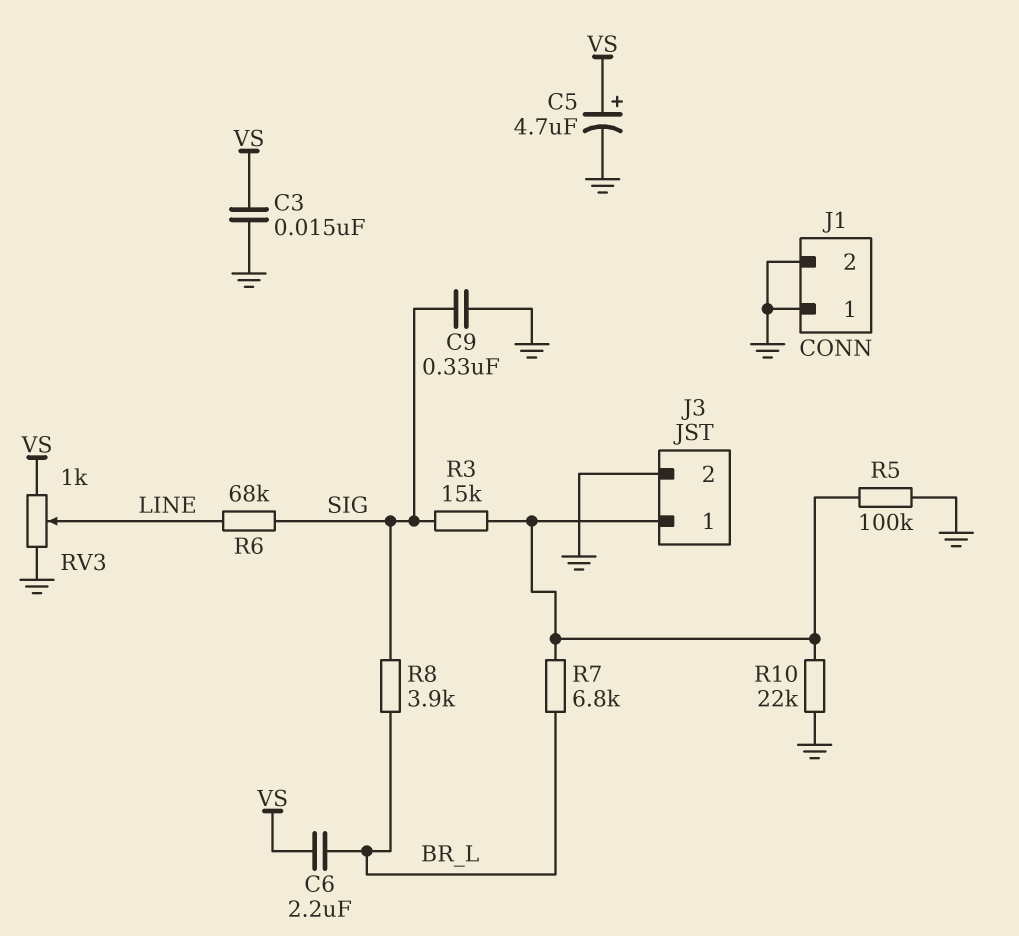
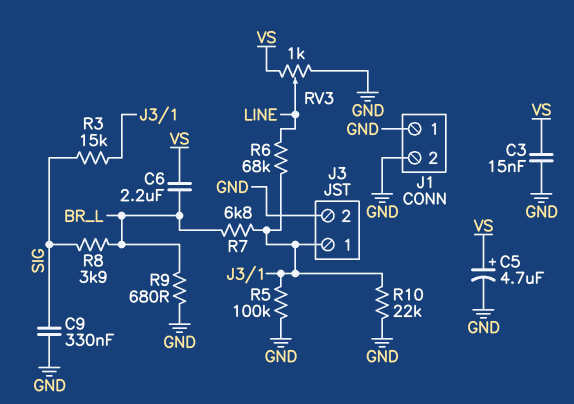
R6: 68k (LINE, SIG) -> 68k (J3/1, LINE)
R9: none -> 680 (BR_L, GND)

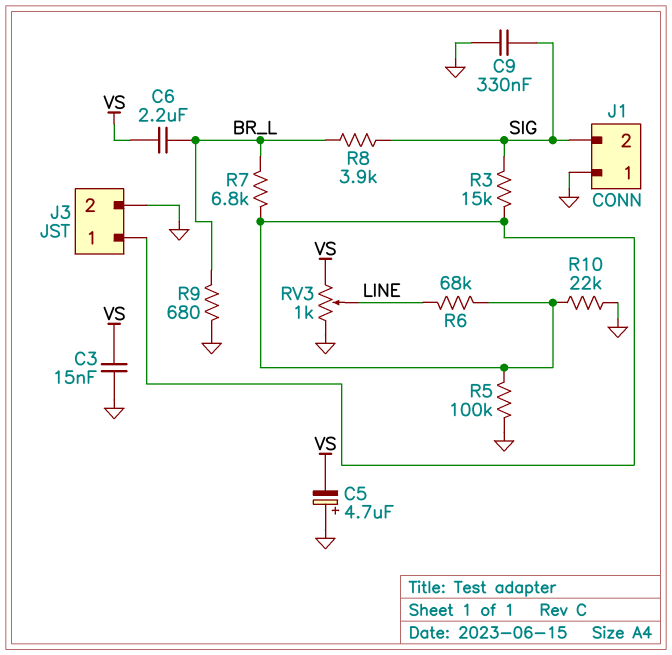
C5: 4.7uF (plus VS, minus GND) -> 4.7uF (plus GND, minus VS)
J1 pin 2: GND -> SIG

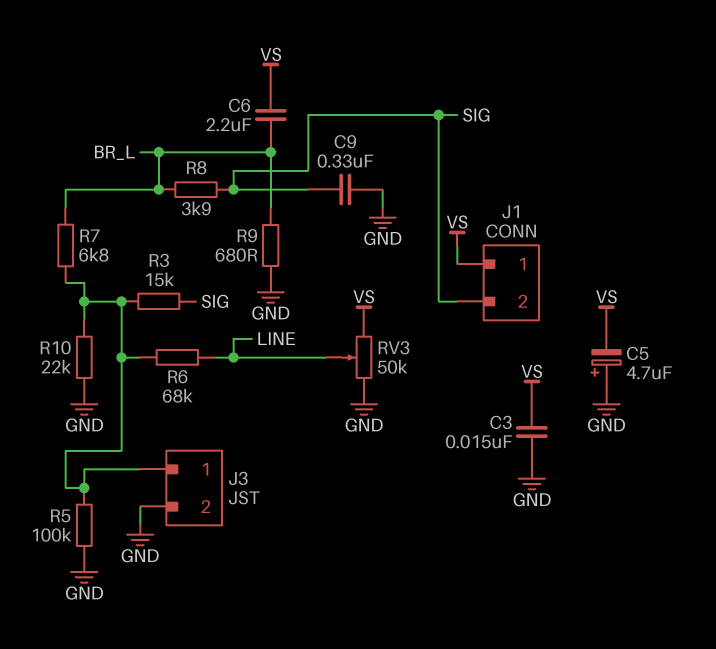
J1 pin 1: GND -> VS
RV3: 1k (GND, VS, wiper LINE) -> 50k (GND, VS, wiper LINE)

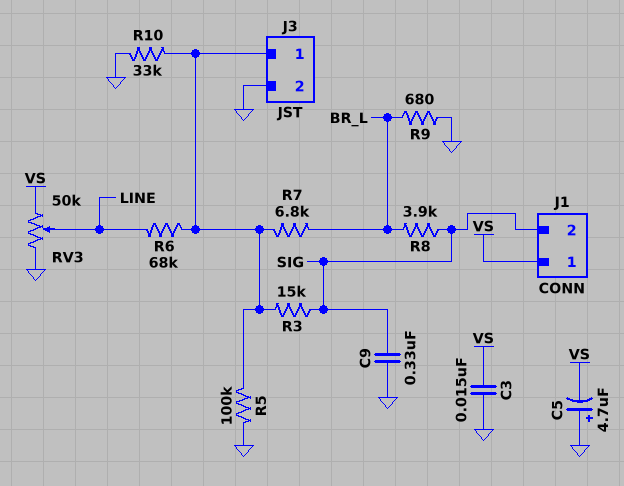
C6: 2.2uF (BR_L, VS) -> none
R10: 22k (GND, J3/1) -> 33k (GND, J3/1)

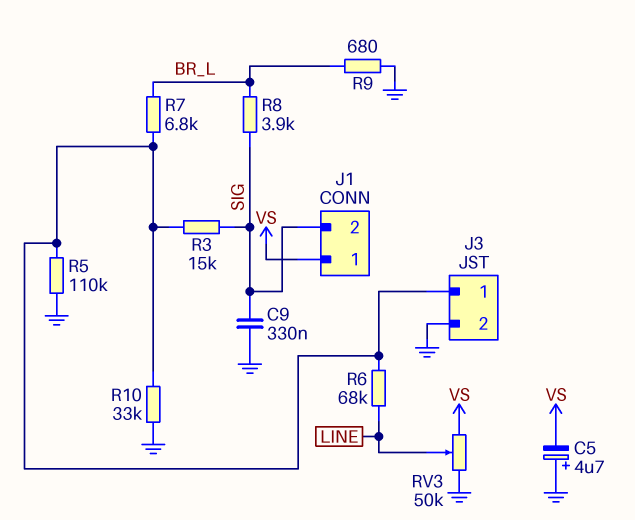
C3: 15nF (GND, VS) -> none
R5: 100k (GND, J3/1) -> 110k (GND, J3/1)

